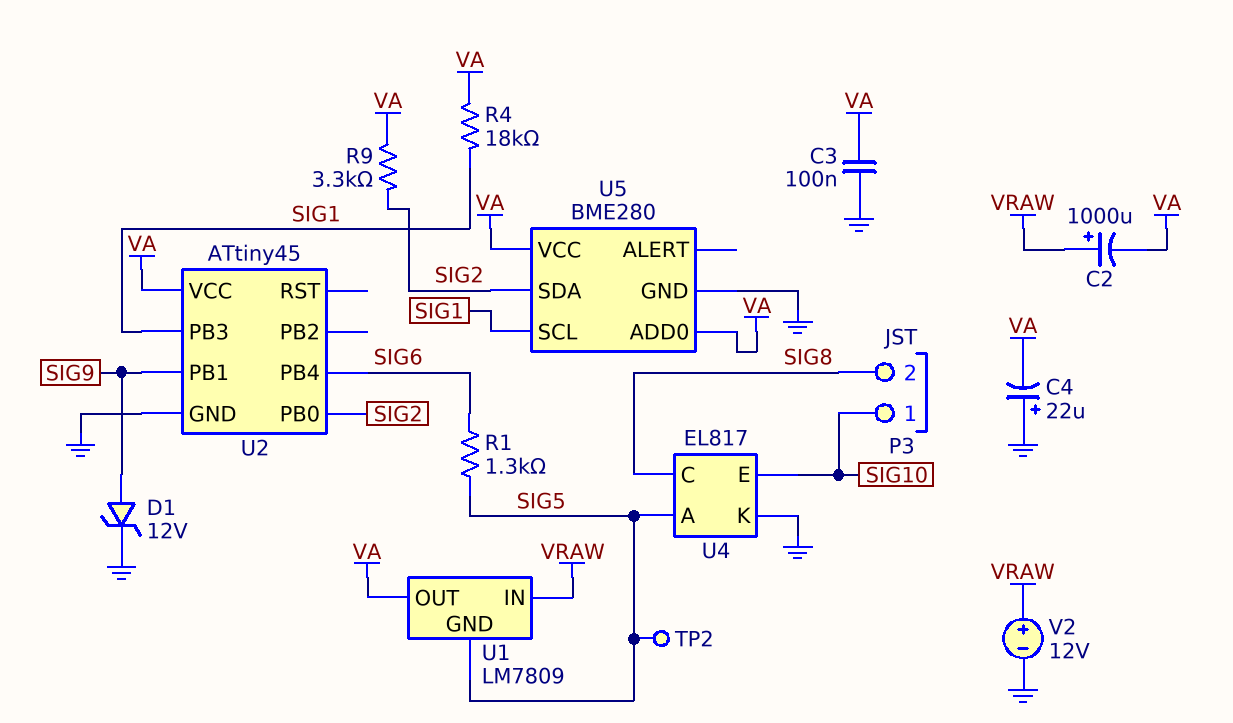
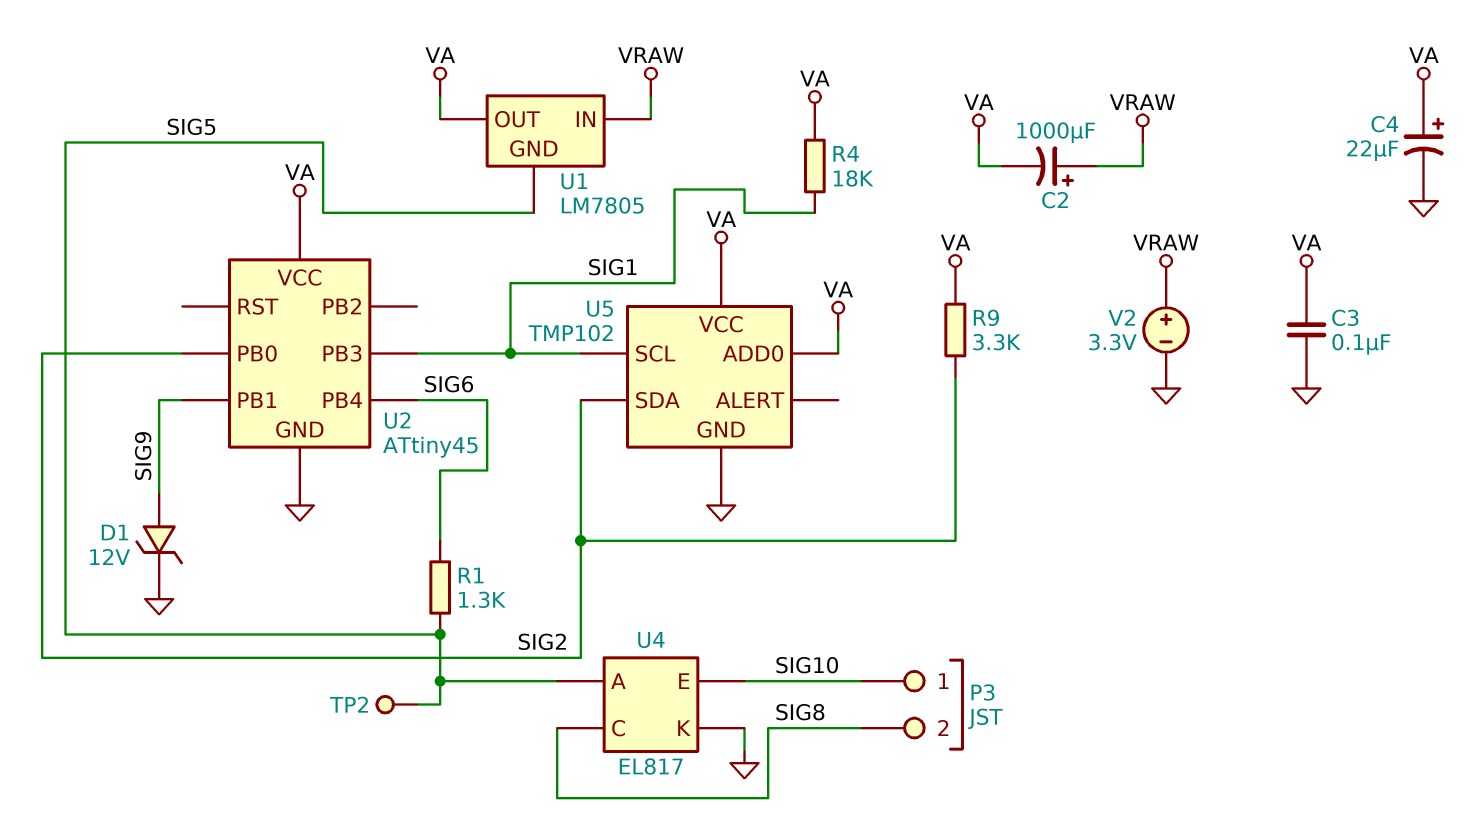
C4: 22uF (plus GND, minus VA) -> 22uF (plus VA, minus GND)
U1: LM7809 -> LM7805
U5: BME280 -> TMP102
V2: 12V (plus VRAW, minus GND) -> 3.3V (plus VRAW, minus GND)

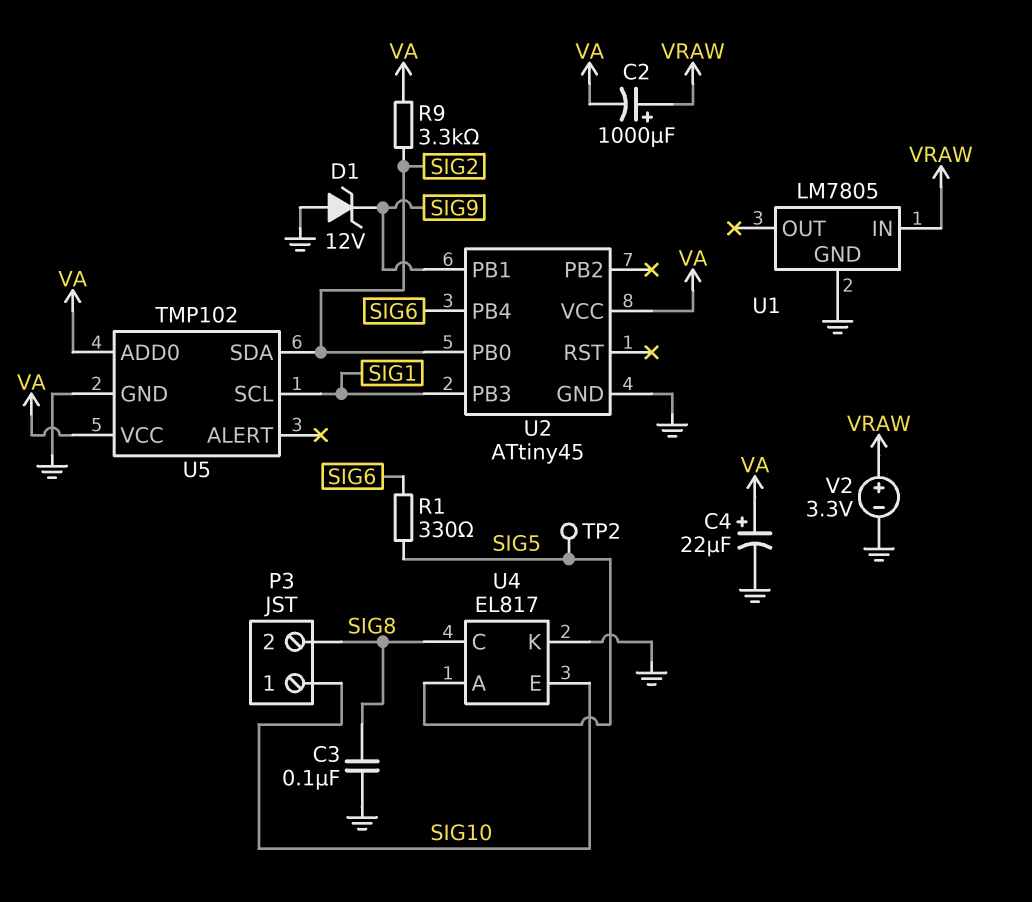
C3: 100nF (GND, VA) -> 100nF (GND, SIG8)
D1: zener 12V (A SIG9, K GND) -> zener 12V (A GND, K SIG9)
R1: 1.3k (SIG5, SIG6) -> 330 (SIG5, SIG6)
R4: 18k (SIG1, VA) -> none
U1 pin GND: SIG5 -> GND
U1 pin OUT: VA -> none

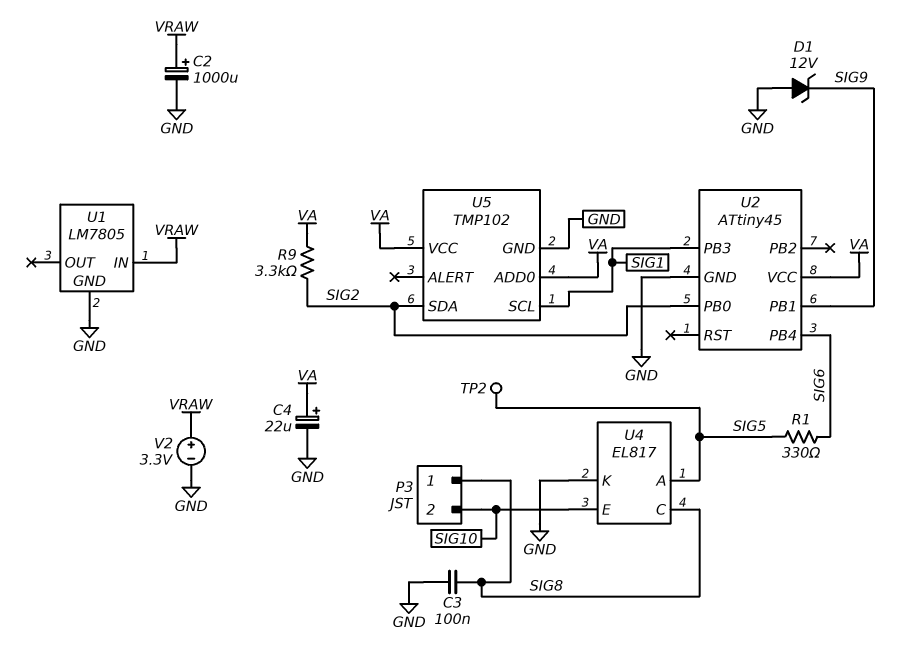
C2: 1000uF (plus VRAW, minus VA) -> 1000uF (plus VRAW, minus GND)
P3 pin 1: SIG10 -> SIG8
P3 pin 2: SIG8 -> SIG10

